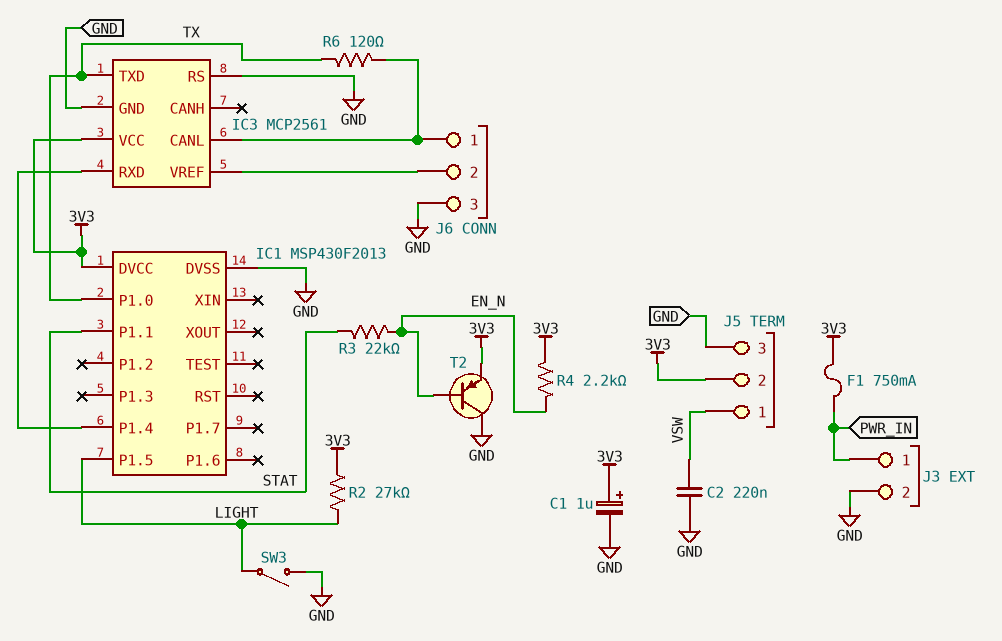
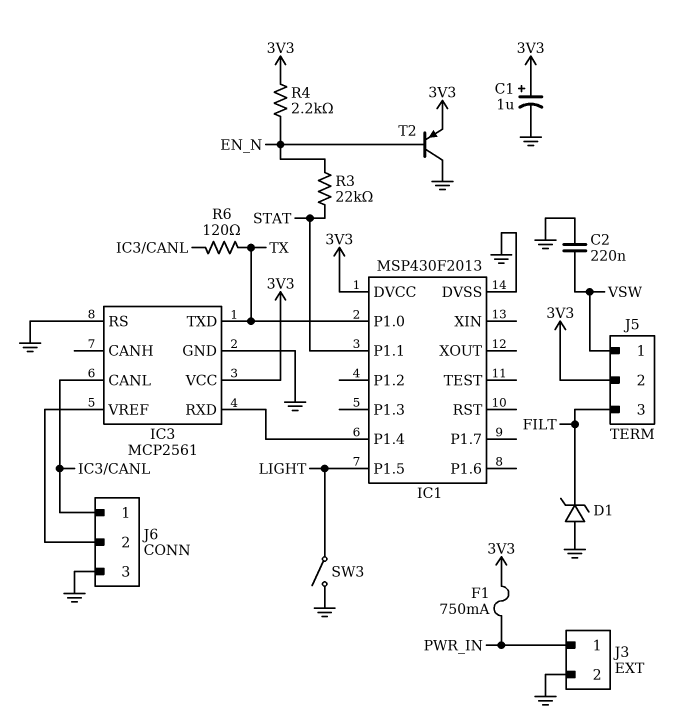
D1: none -> zener (A GND, K FILT)
J5 pin 3: GND -> FILT
R2: 27k (3V3, LIGHT) -> none

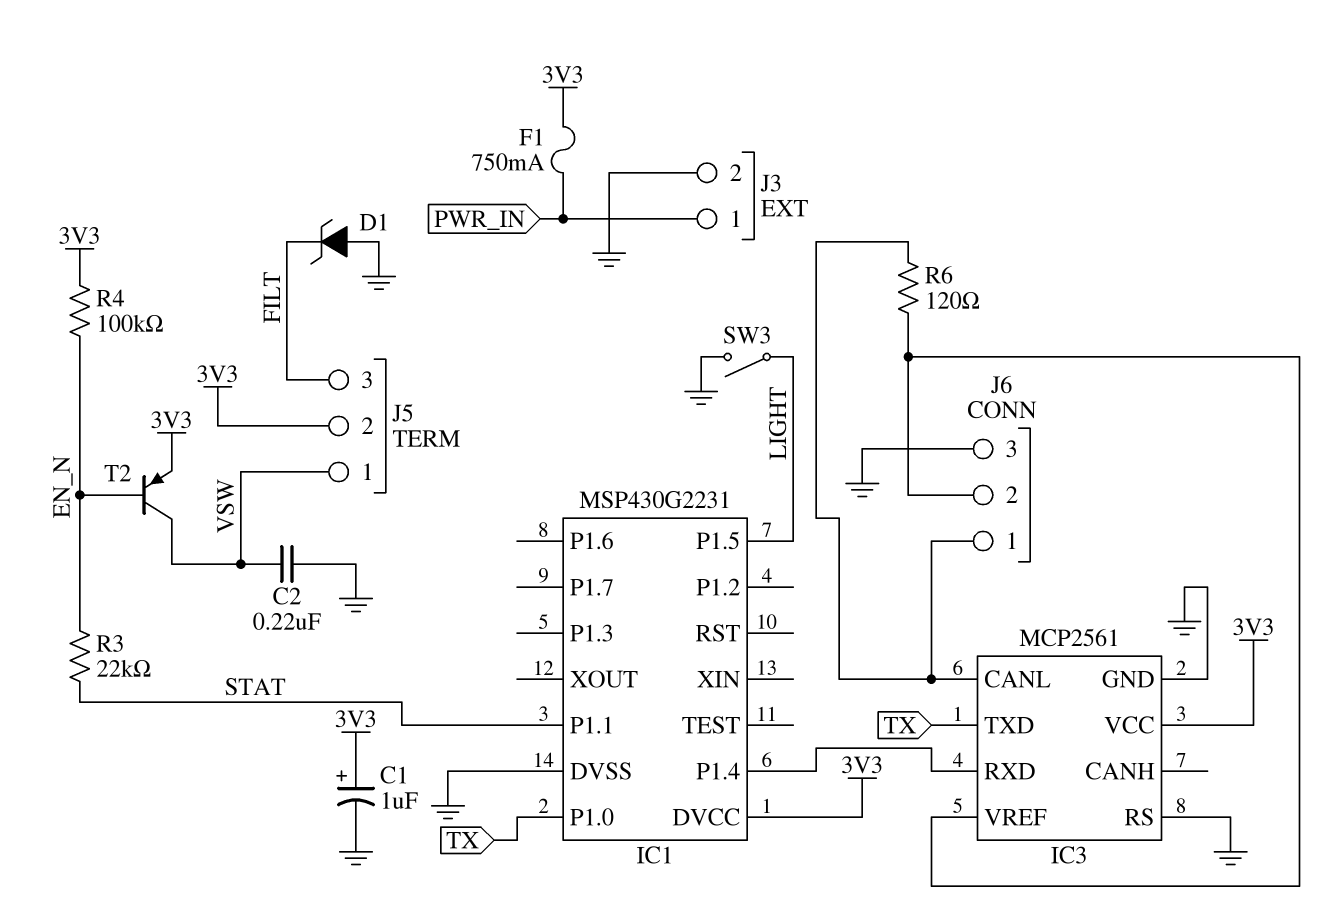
IC1: MSP430F2013 -> MSP430G2231
R4: 2.2k (3V3, EN_N) -> 100k (3V3, EN_N)
R6: 120 (IC3/CANL, TX) -> 120 (IC3/CANL, IC3/VREF)
T2: PNP (B EN_N, C GND, E 3V3) -> PNP (B EN_N, C VSW, E 3V3)

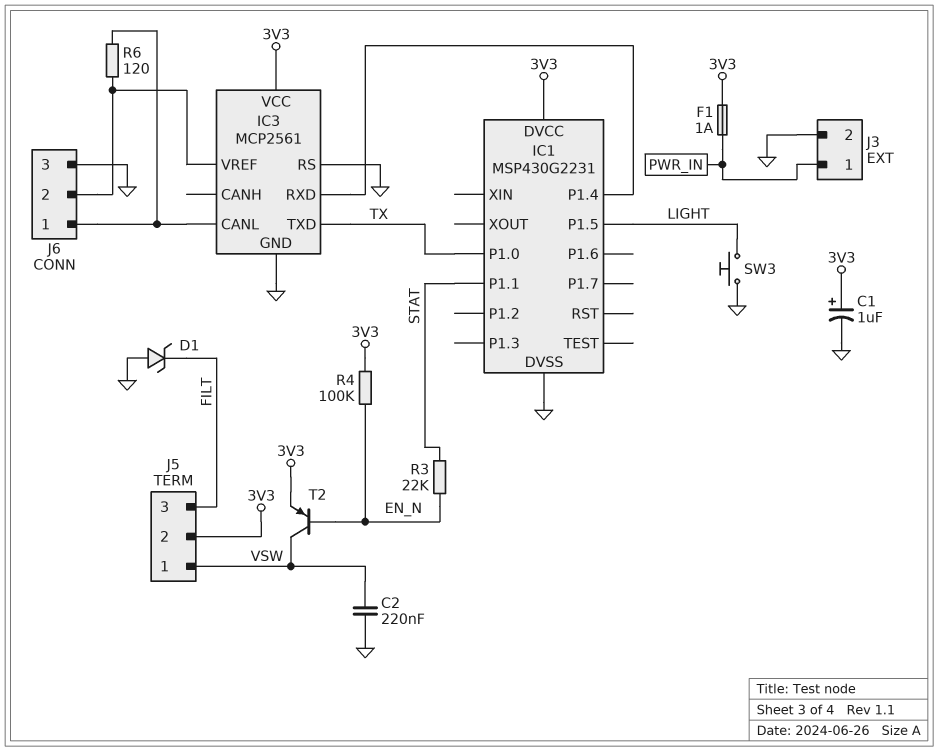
F1: 750mA (3V3, PWR_IN) -> 1A (3V3, PWR_IN)
SW3: switch (GND, LIGHT) -> button (GND, LIGHT)

